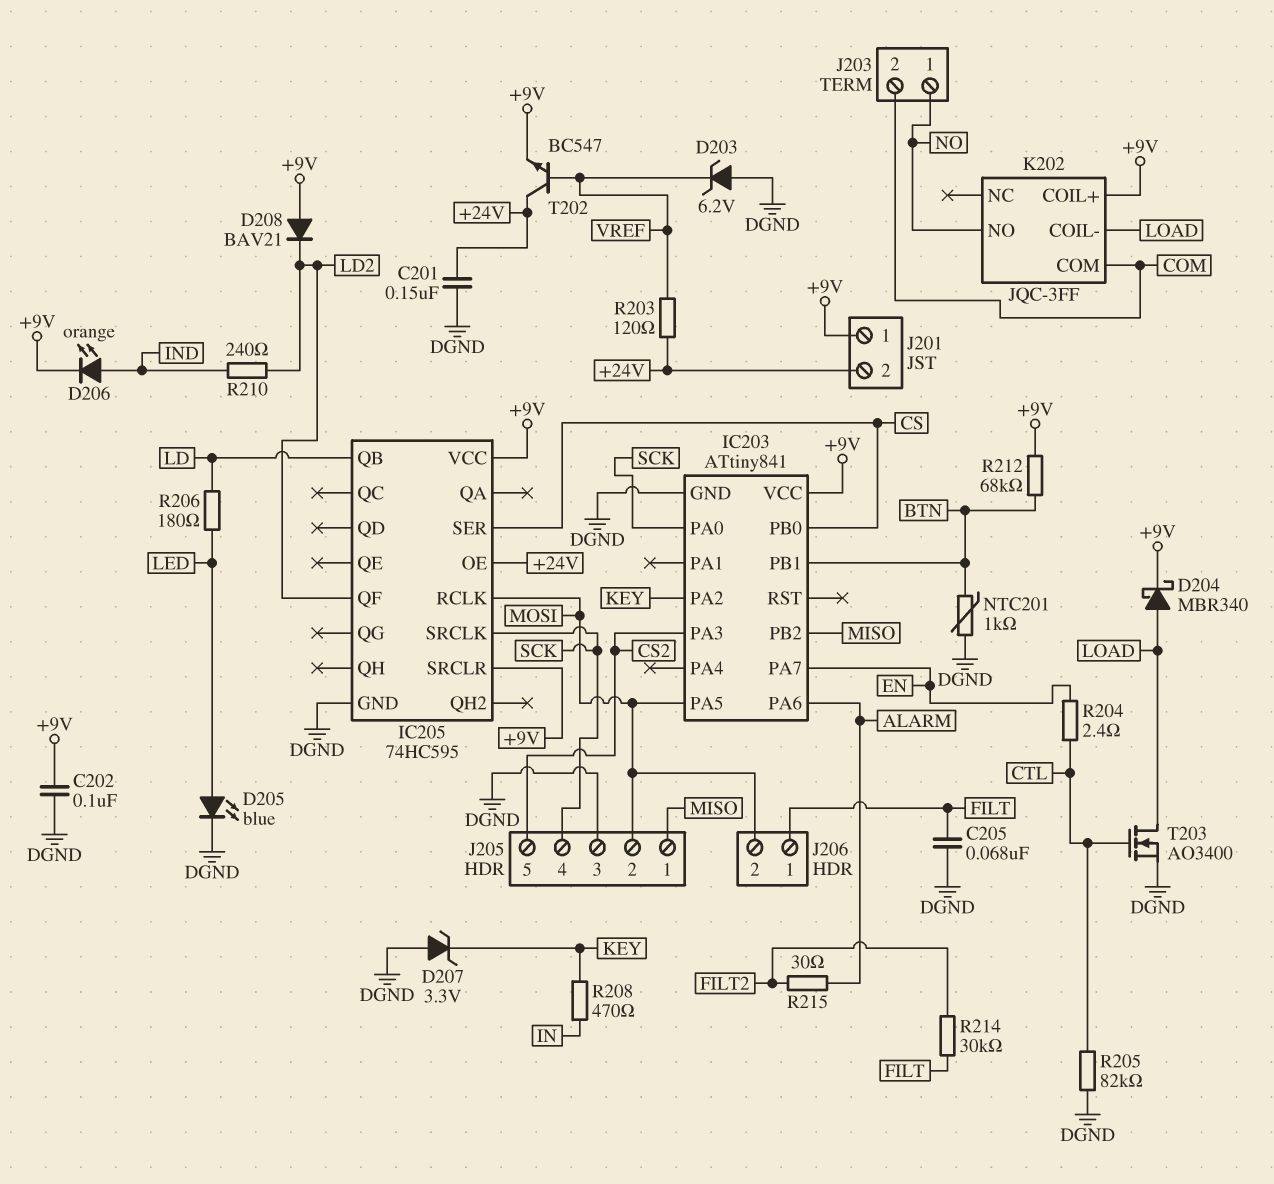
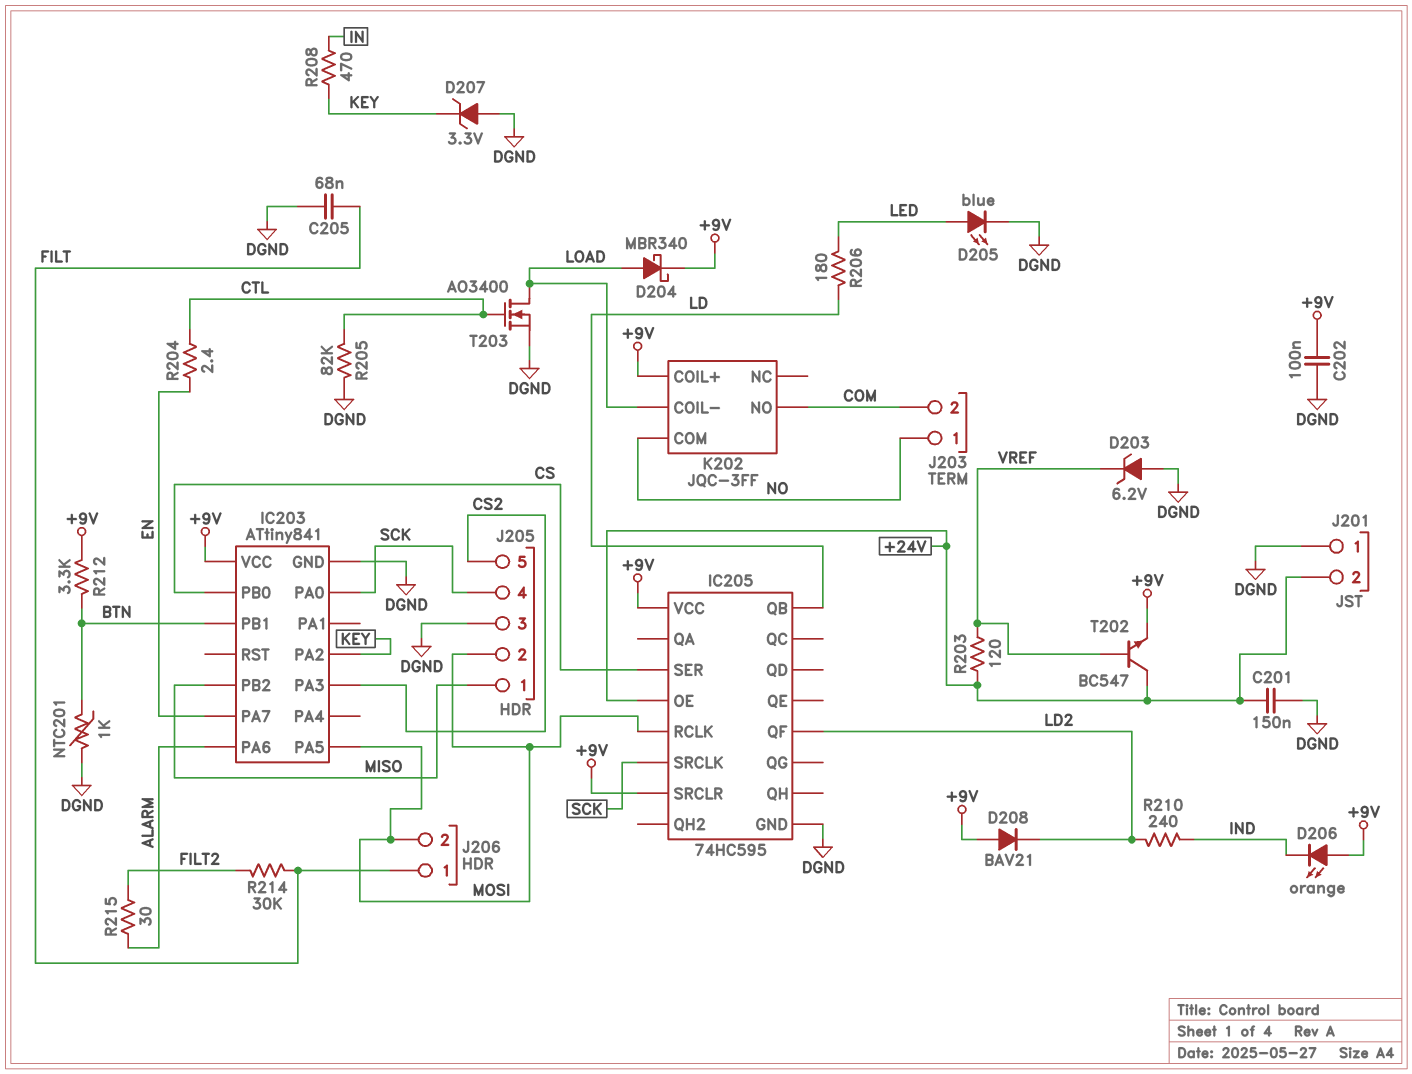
D206: LED orange (A IND, K +9V) -> LED orange (A +9V, K IND)
J201 pin 1: +9V -> DGND
K202 pin COM: COM -> NO
K202 pin NO: NO -> COM
R212: 68k (+9V, BTN) -> 3.3k (+9V, BTN)

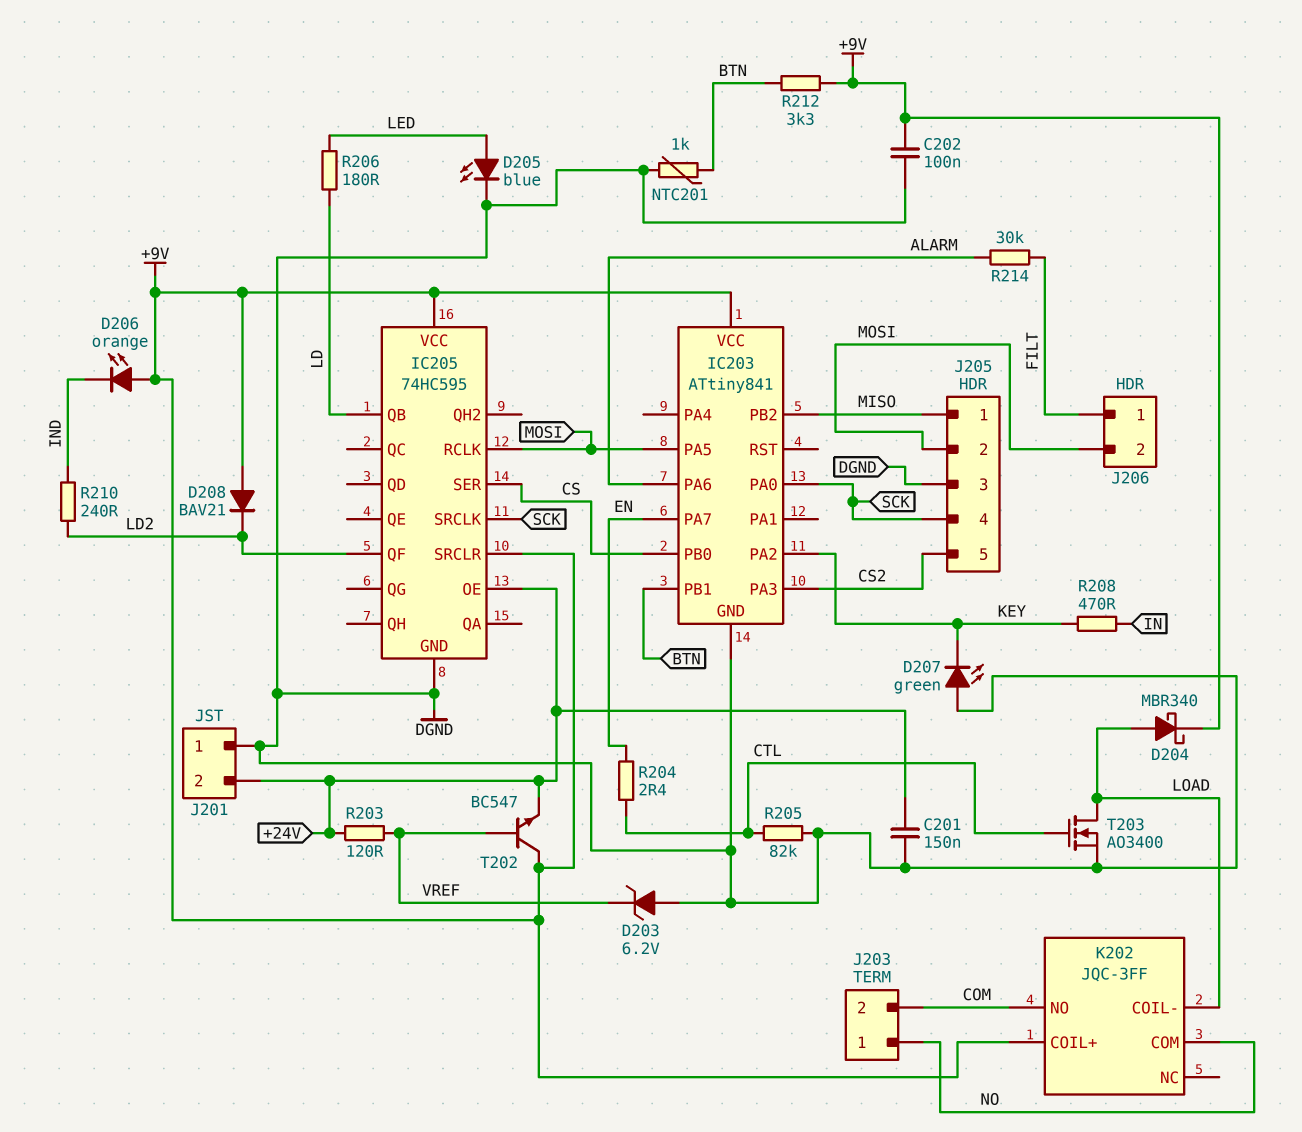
C205: 68nF (DGND, FILT) -> none
D207: zener 3.3V (A DGND, K KEY) -> LED green (A DGND, K KEY)
R214: 30k (FILT, FILT2) -> 30k (ALARM, FILT)
R215: 30 (ALARM, FILT2) -> none
T202: NPN BC547 (B VREF, C +24V, E +9V) -> NPN BC547 (B VREF, C +9V, E +24V)

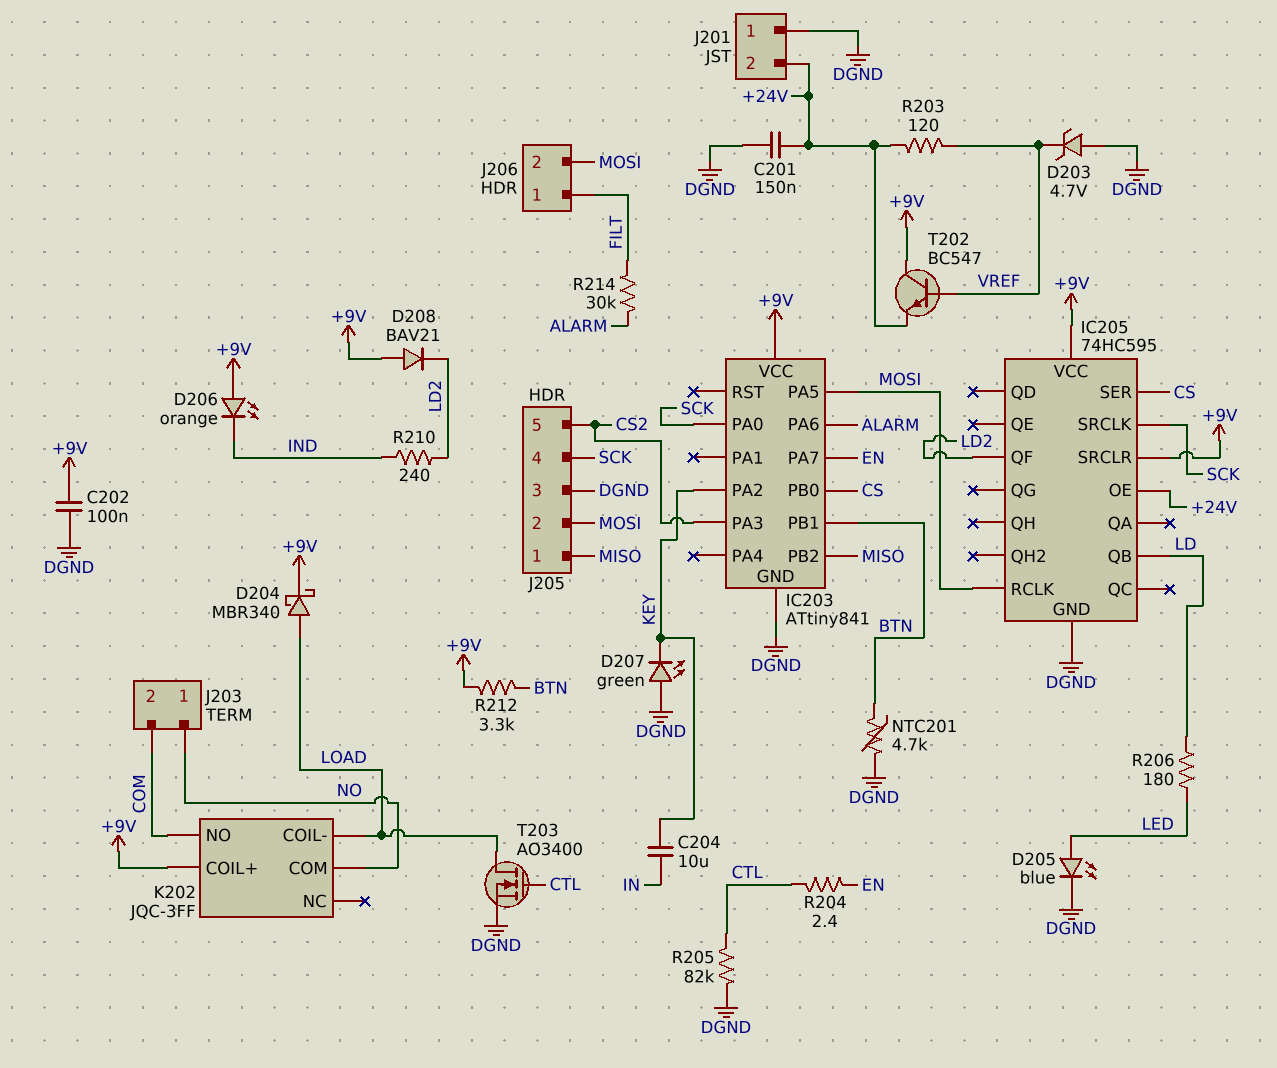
C204: none -> 10uF (IN, KEY)
D203: zener 6.2V (A DGND, K VREF) -> zener 4.7V (A DGND, K VREF)
NTC201: 1k (BTN, DGND) -> 4.7k (BTN, DGND)
R208: 470 (IN, KEY) -> none

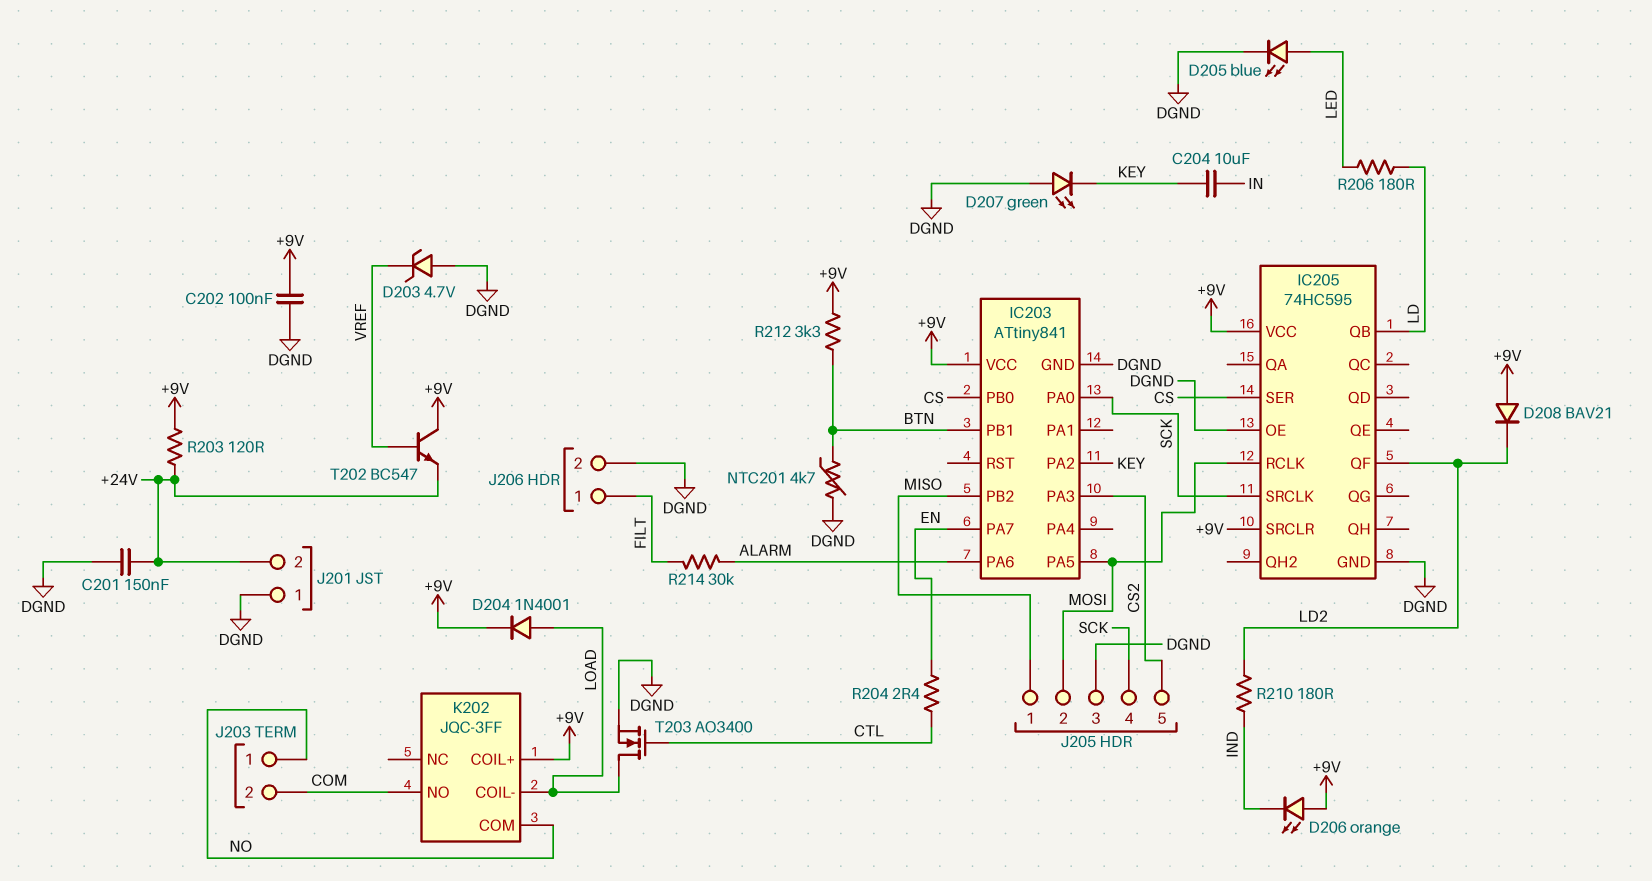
D204: schottky MBR340 (A LOAD, K +9V) -> diode 1N4001 (A LOAD, K +9V)
IC205 pin OE: +24V -> DGND
J206 pin 2: MOSI -> DGND
R203: 120 (+24V, VREF) -> 120 (+9V, +24V)
R205: 82k (CTL, DGND) -> none
R210: 240 (IND, LD2) -> 180 (IND, LD2)

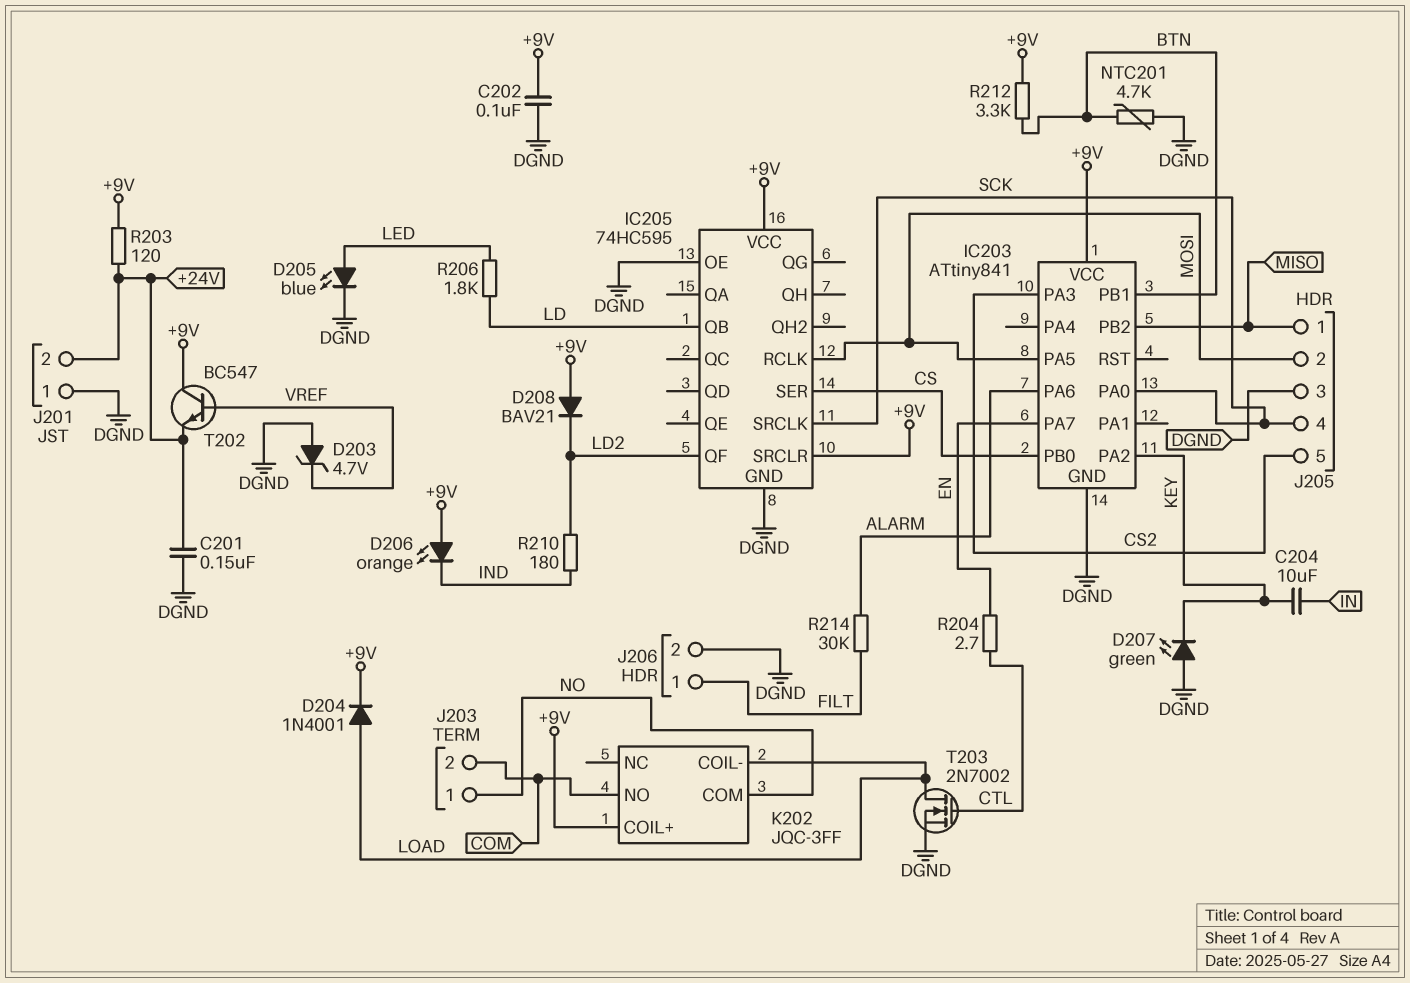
R204: 2.4 (CTL, EN) -> 2.7 (CTL, EN)
R206: 180 (LD, LED) -> 1.8k (LD, LED)
T203: NMOS AO3400 (G CTL, D LOAD, S DGND) -> NMOS 2N7002 (G CTL, D LOAD, S DGND)

